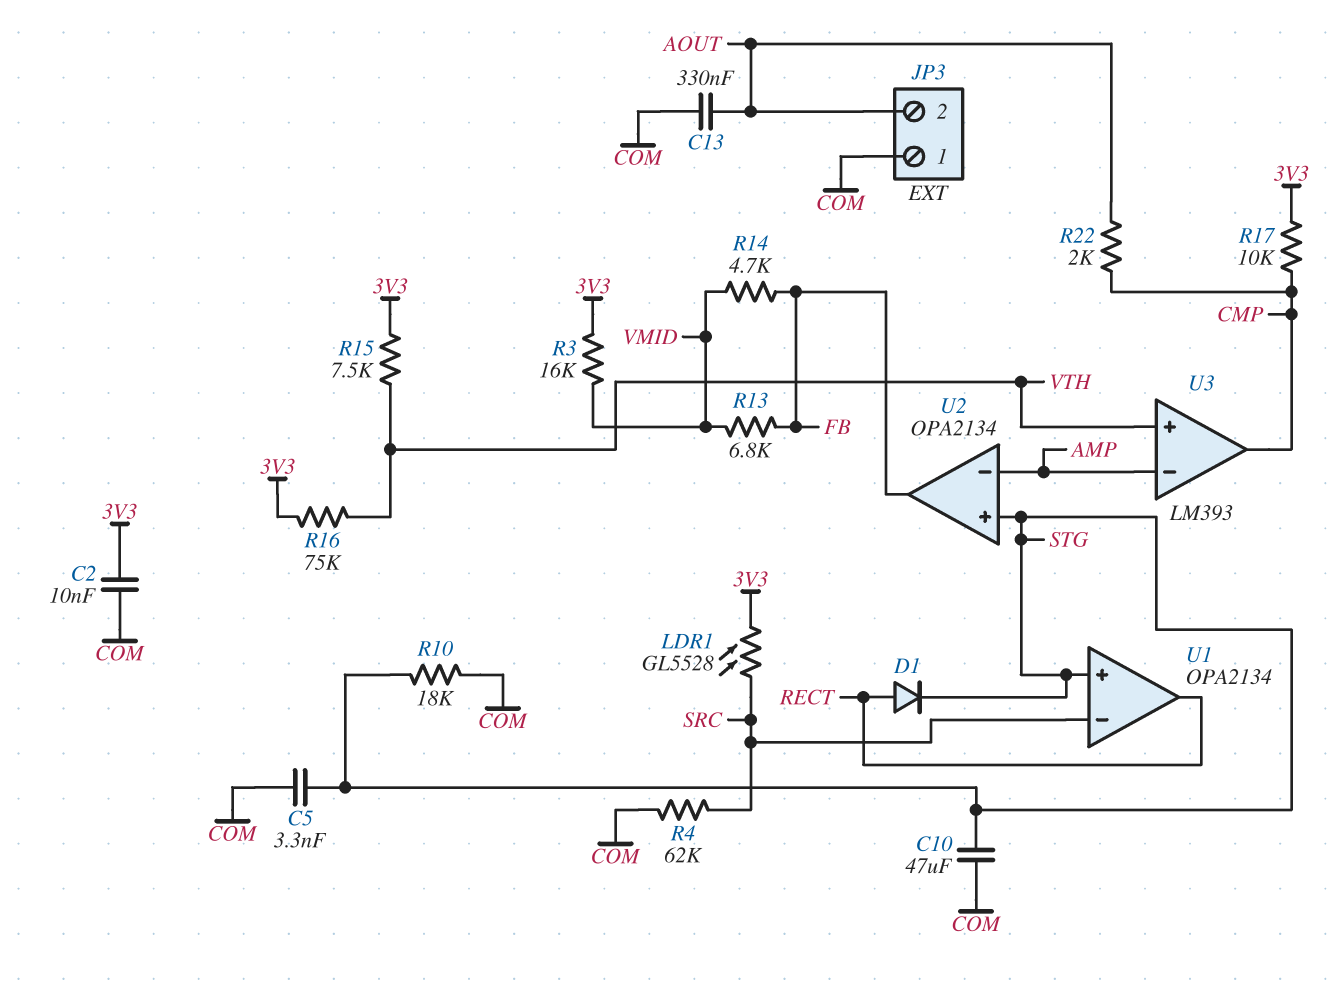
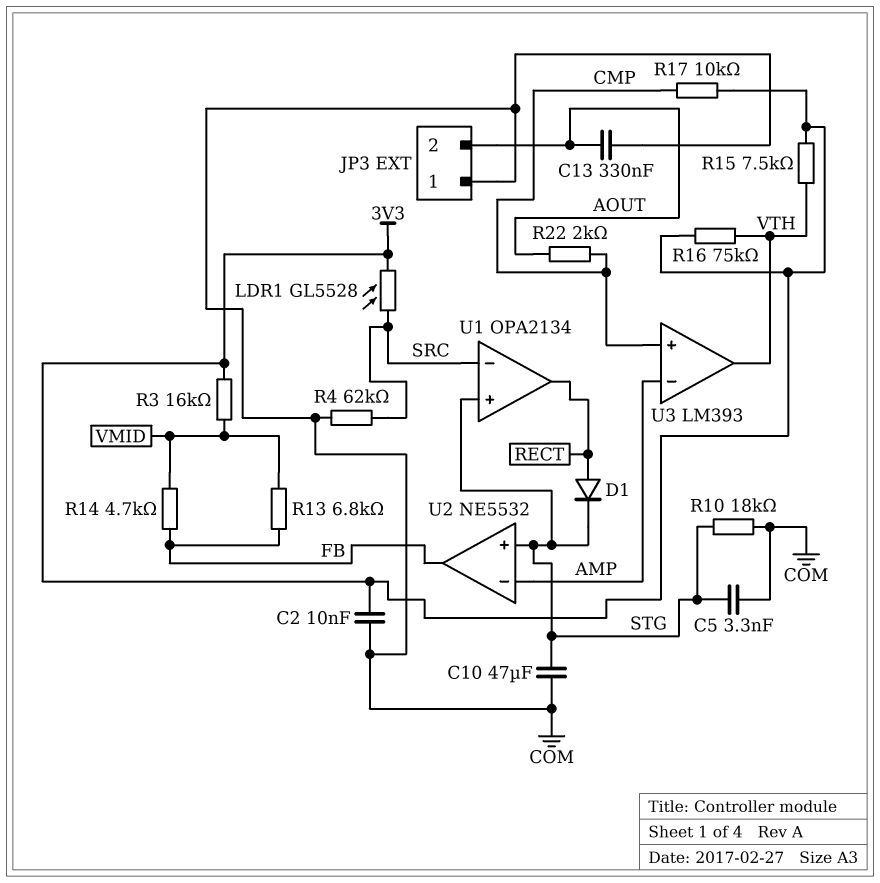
U2: OPA2134 -> NE5532
U3 pin in+: VTH -> CMP
U3 pin out: CMP -> VTH

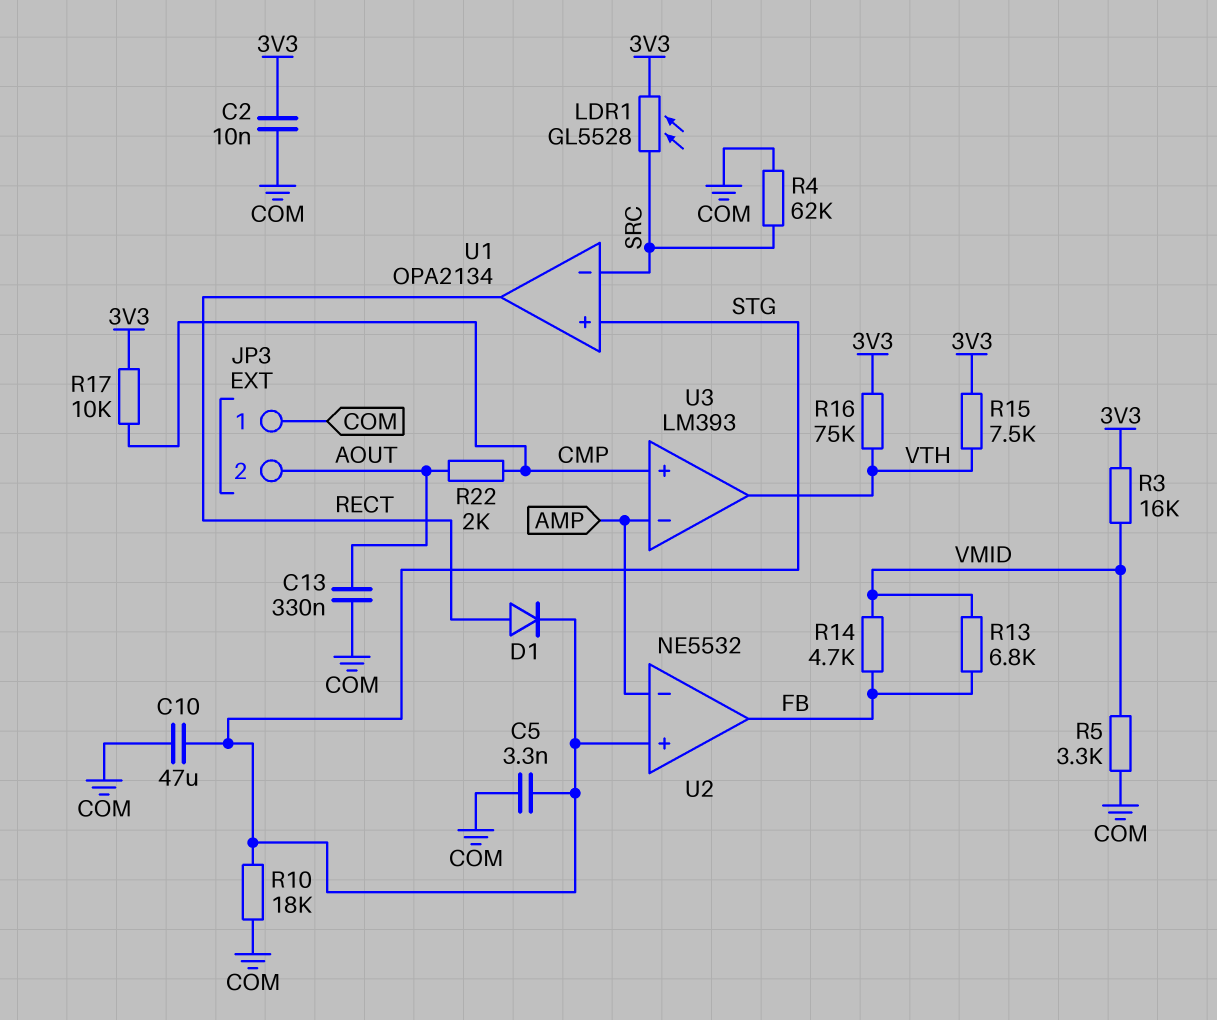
R5: none -> 3.3k (COM, VMID)

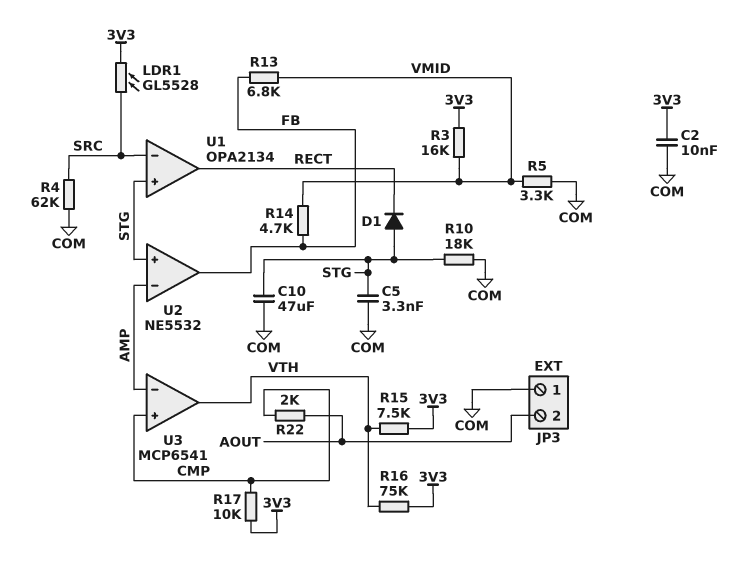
C13: 330nF (AOUT, COM) -> none
D1: diode (A RECT, K STG) -> diode (A STG, K RECT)
U3: LM393 -> MCP6541

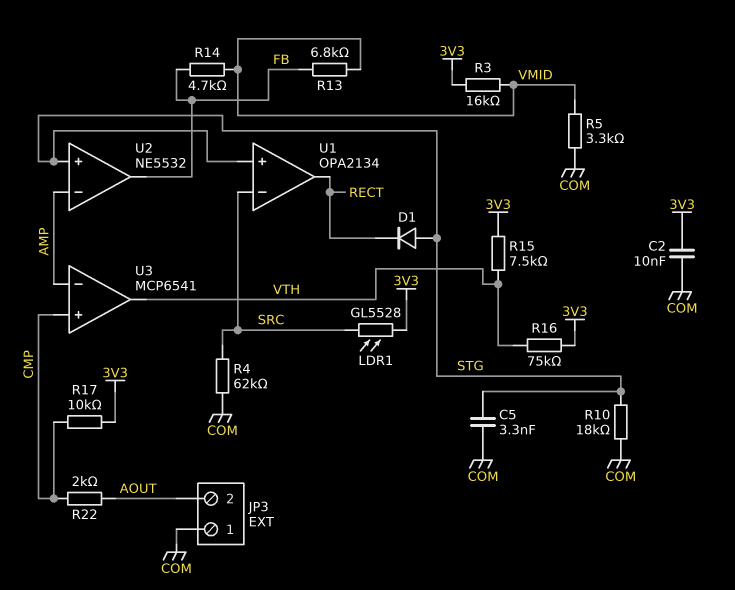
C10: 47uF (COM, STG) -> none

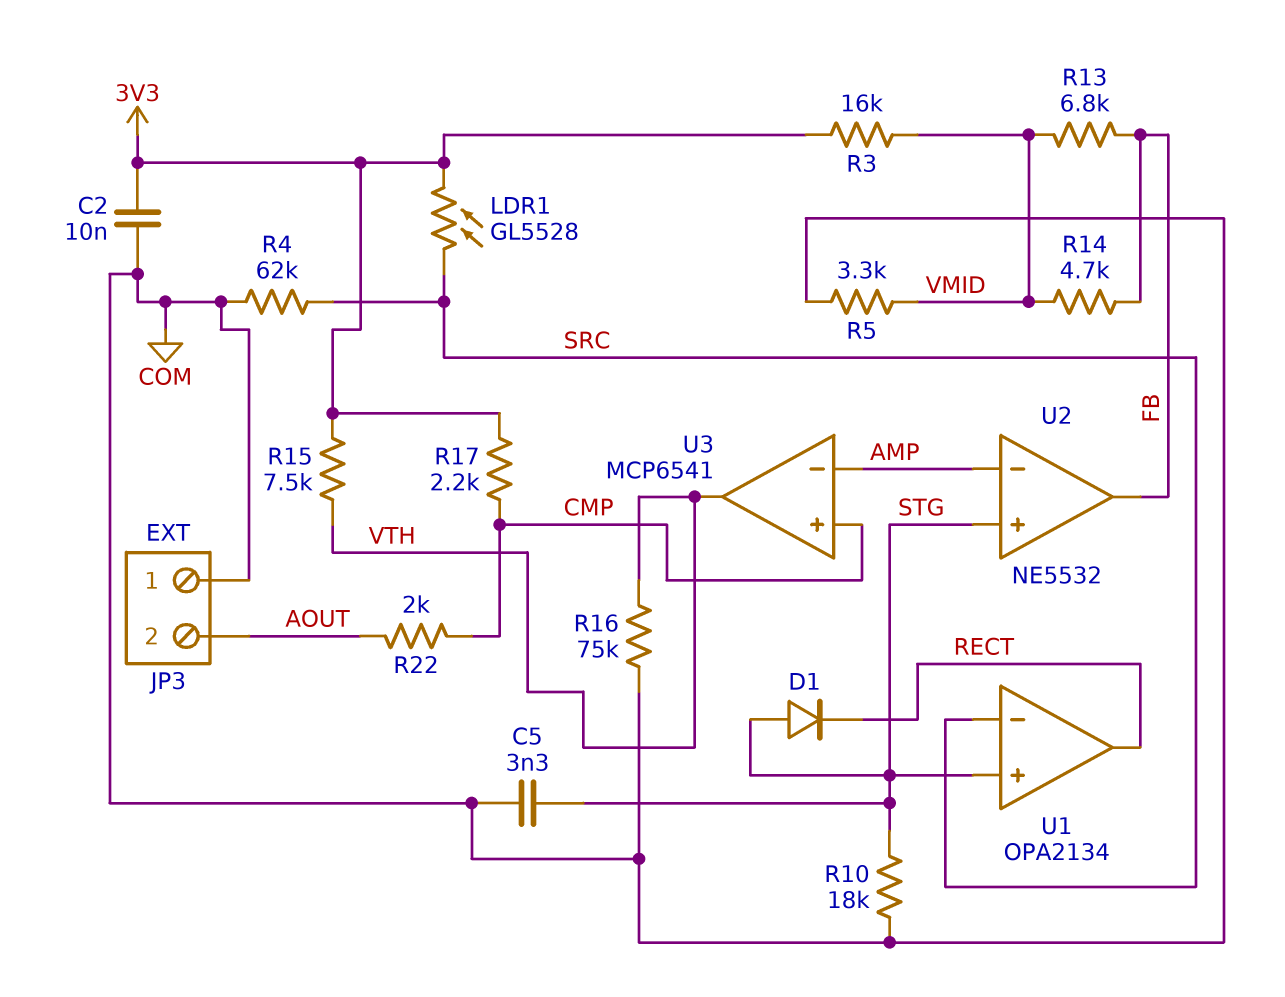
R16: 75k (3V3, VTH) -> 75k (COM, VTH)
R17: 10k (3V3, CMP) -> 2.2k (3V3, CMP)

